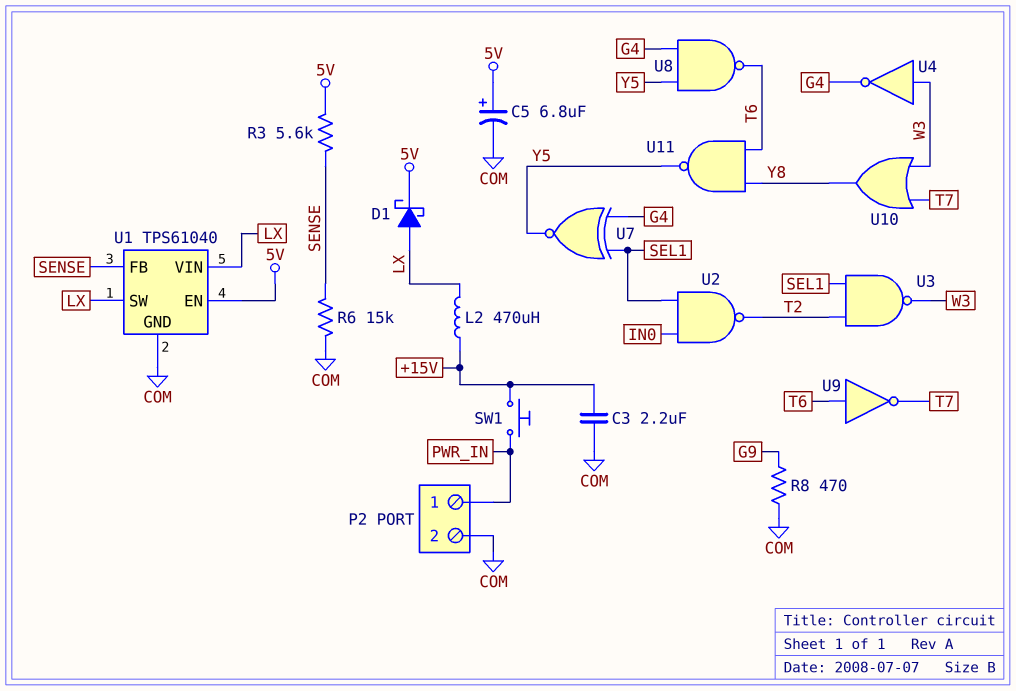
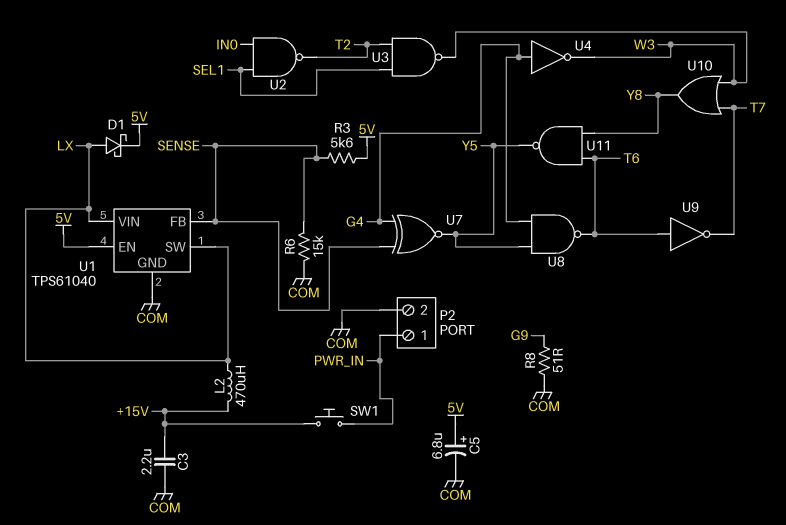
R8: 470 (COM, G9) -> 51 (COM, G9)
U4: NOT (in W3, out G4) -> NOT (in G4, out W3)
U7: XNOR (in G4, in SEL1, out Y5) -> XNOR (in G4, in SENSE, out Y5)

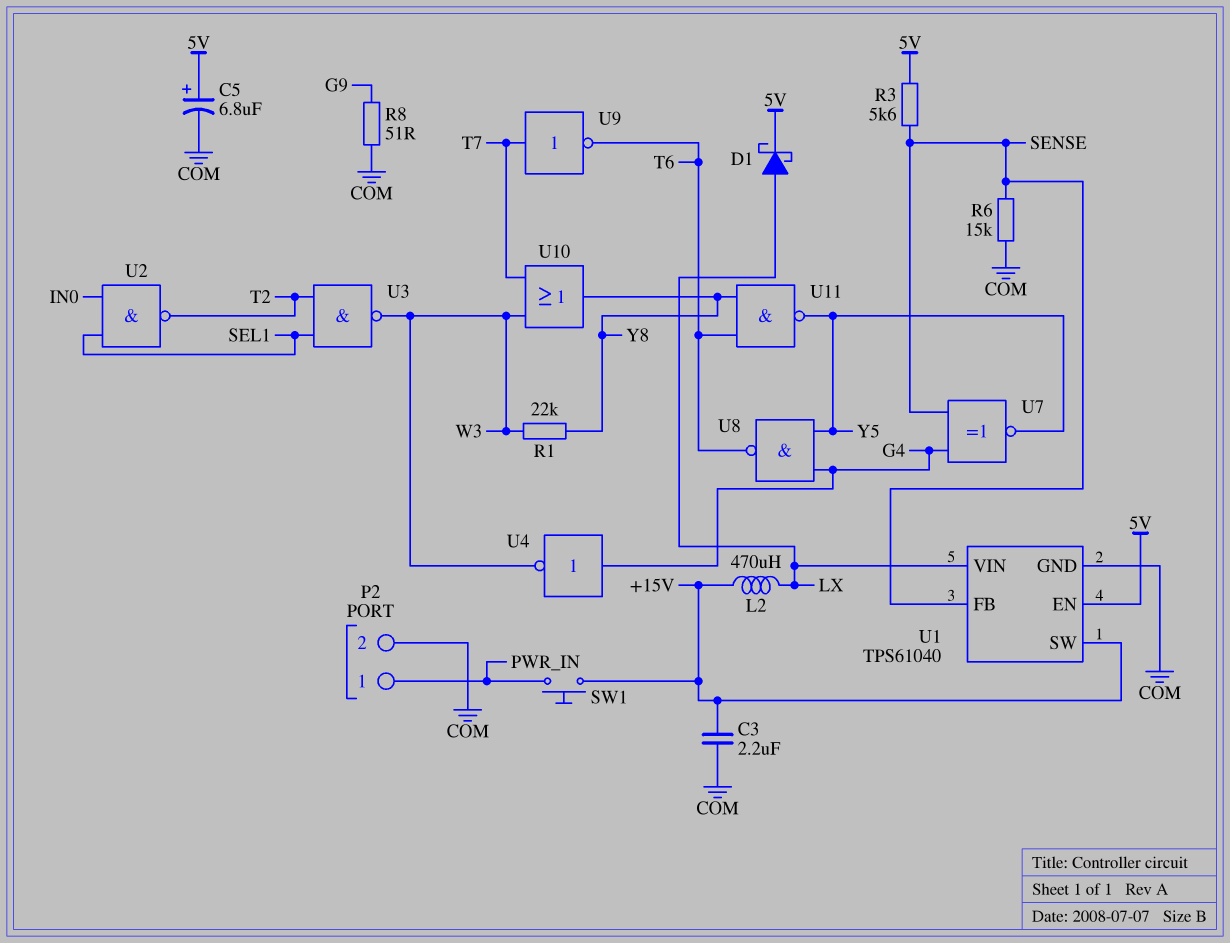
R1: none -> 22k (W3, Y8)
U1 pin SW: LX -> +15V
U9: NOT (in T6, out T7) -> NOT (in T7, out T6)

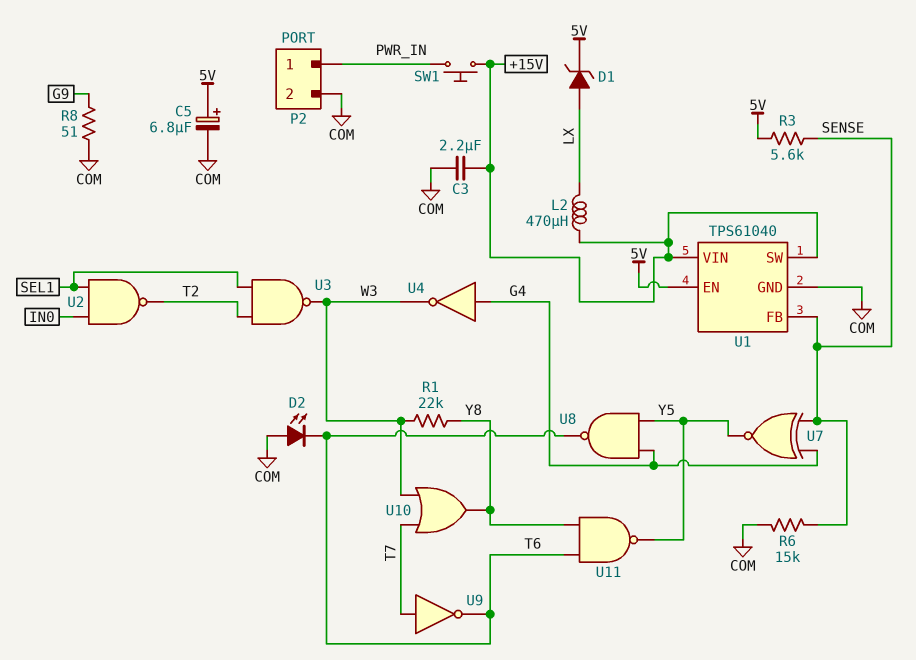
D1: schottky (A LX, K 5V) -> zener (A LX, K 5V)
D2: none -> LED (A COM, K T6)
U1 pin VIN: LX -> +15V

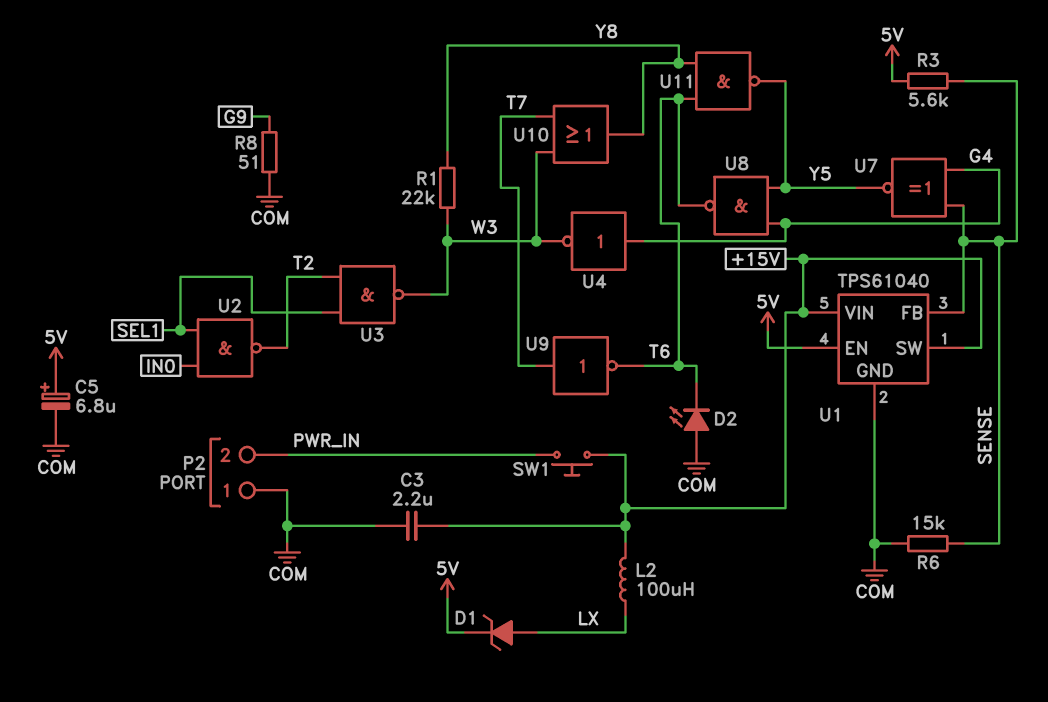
L2: 470uH (+15V, LX) -> 100uH (+15V, LX)
P2 pin 1: PWR_IN -> COM
P2 pin 2: COM -> PWR_IN

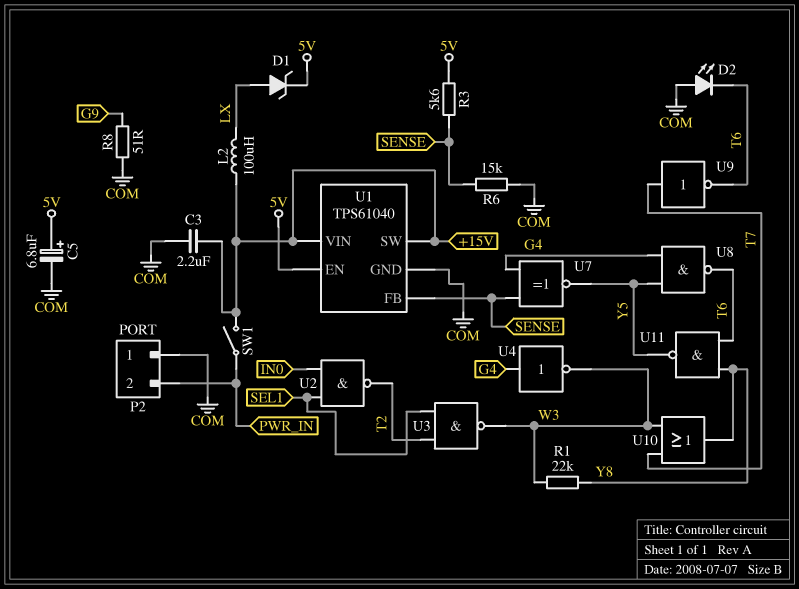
SW1: button (+15V, PWR_IN) -> switch (+15V, PWR_IN)

